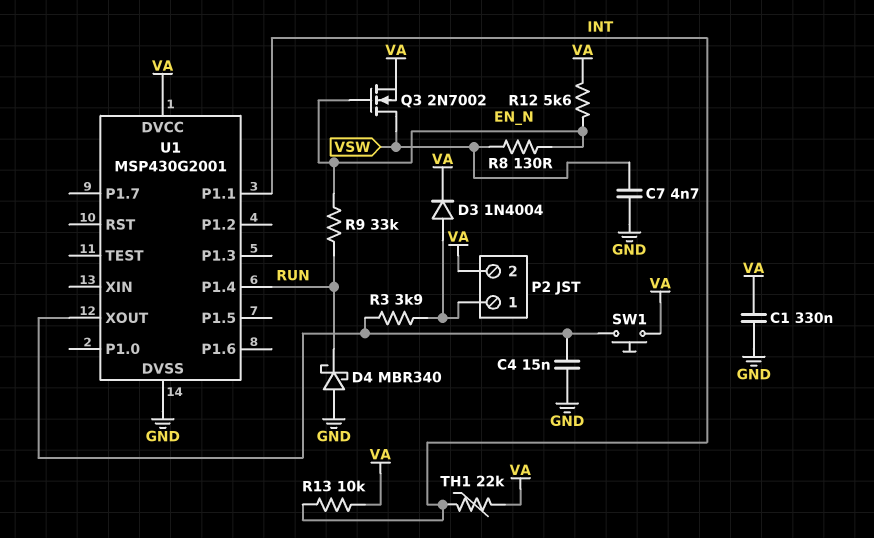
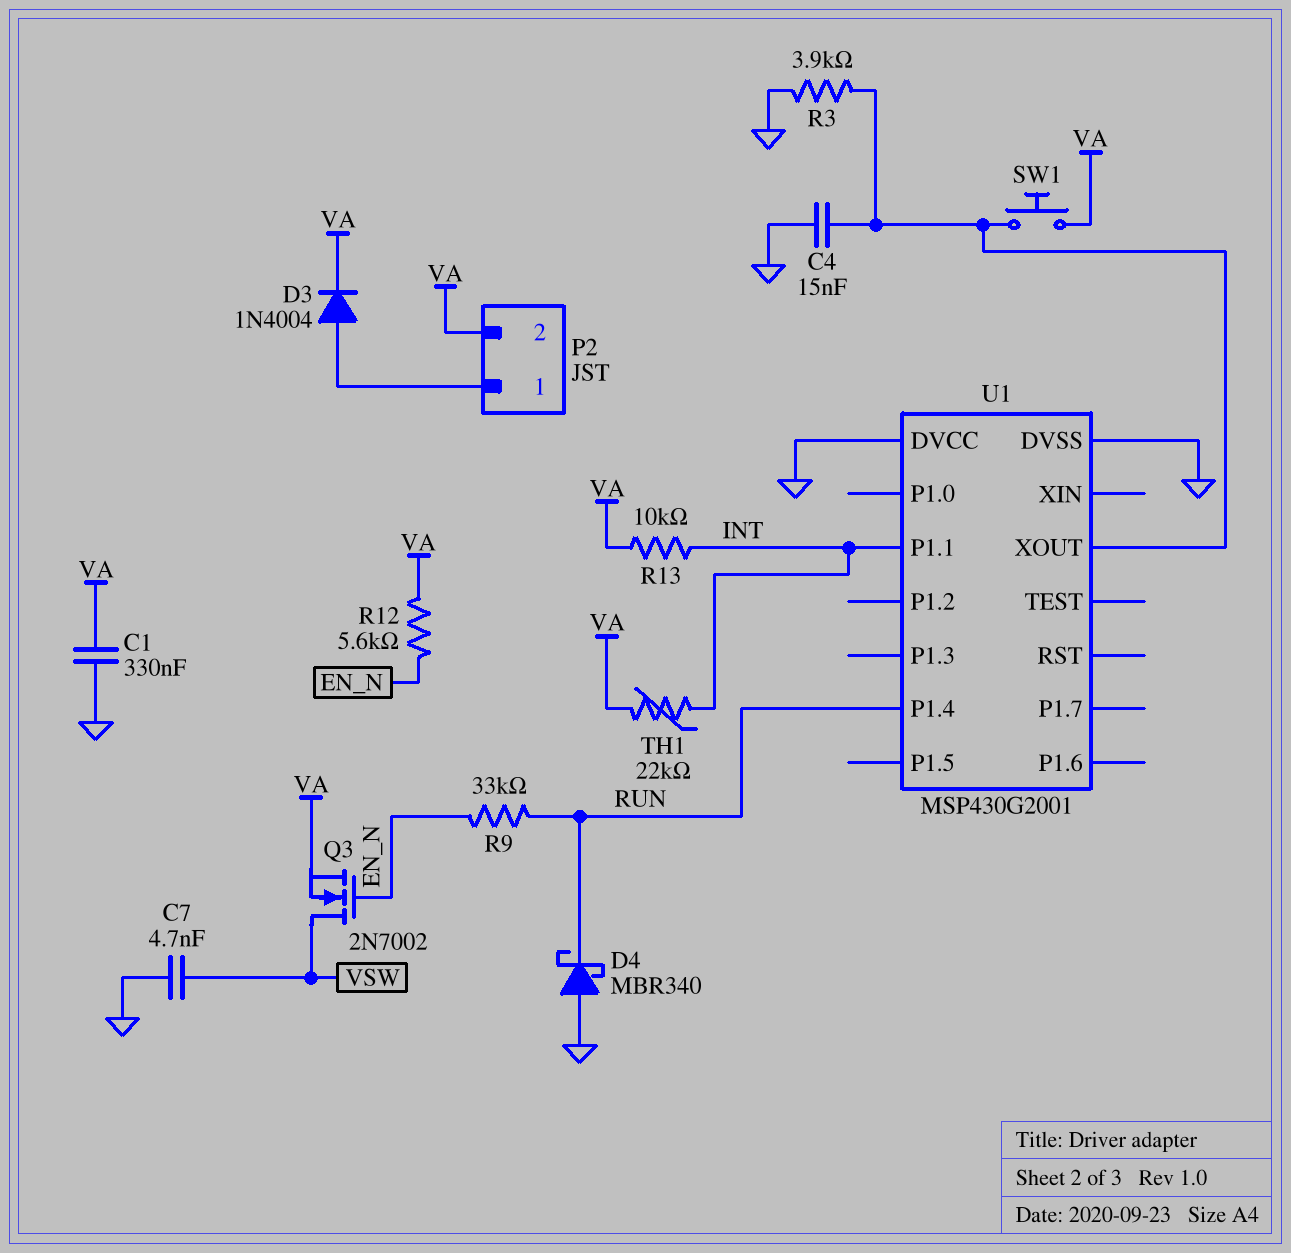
R3: 3.9k (P2/1, U1/XOUT) -> 3.9k (GND, U1/XOUT)
R8: 130 (EN_N, VSW) -> none
U1 pin DVCC: VA -> GND

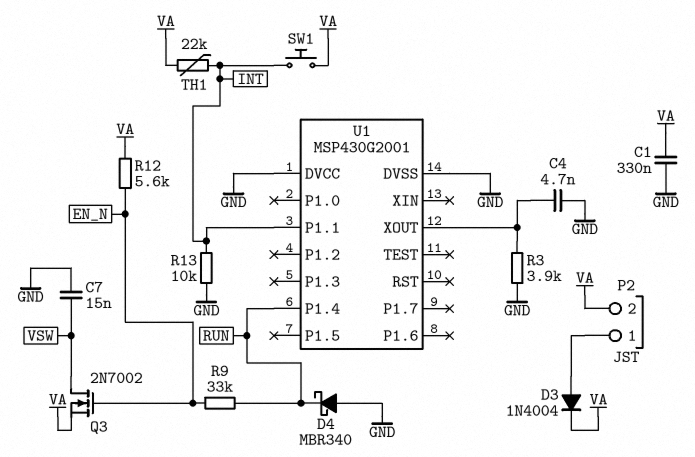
C4: 15nF (GND, U1/XOUT) -> 4.7nF (GND, U1/XOUT)
C7: 4.7nF (GND, VSW) -> 15nF (GND, VSW)
R13: 10k (INT, VA) -> 10k (GND, INT)
SW1: button (U1/XOUT, VA) -> button (INT, VA)

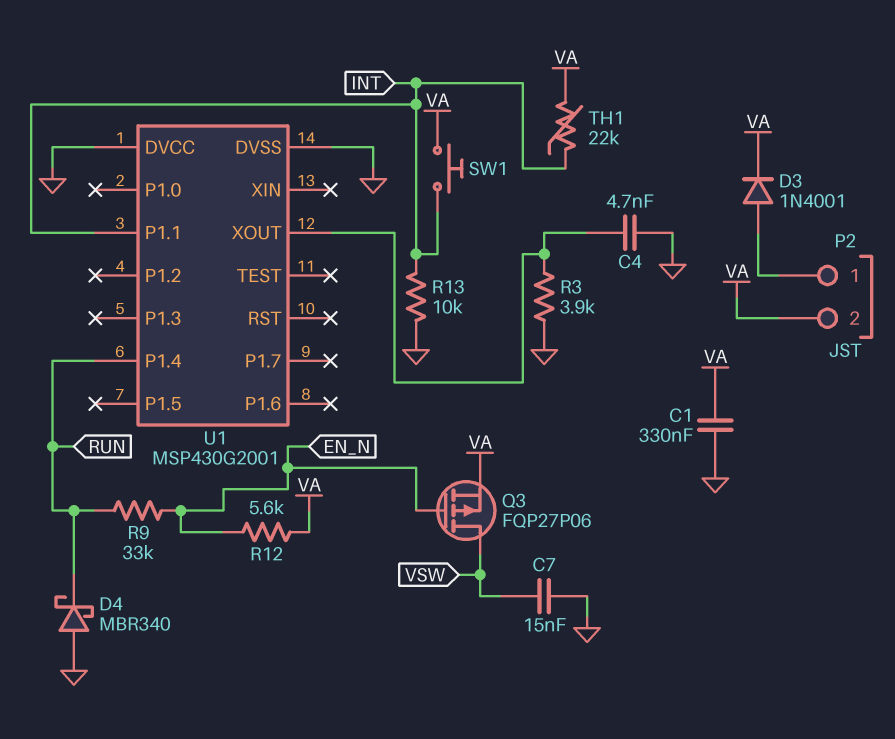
D3: diode 1N4004 (A P2/1, K VA) -> diode 1N4001 (A P2/1, K VA)
Q3: NMOS 2N7002 (G EN_N, D VSW, S VA) -> PMOS FQP27P06 (G EN_N, D VSW, S VA)

